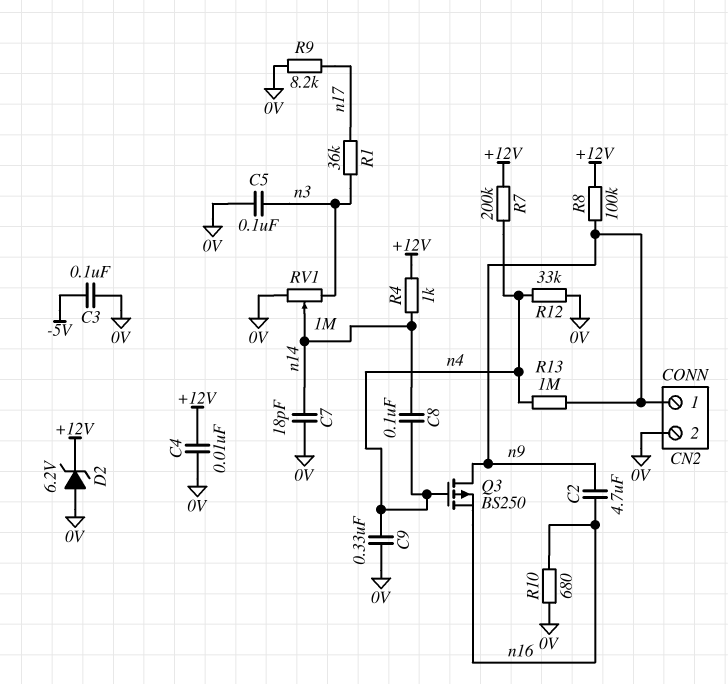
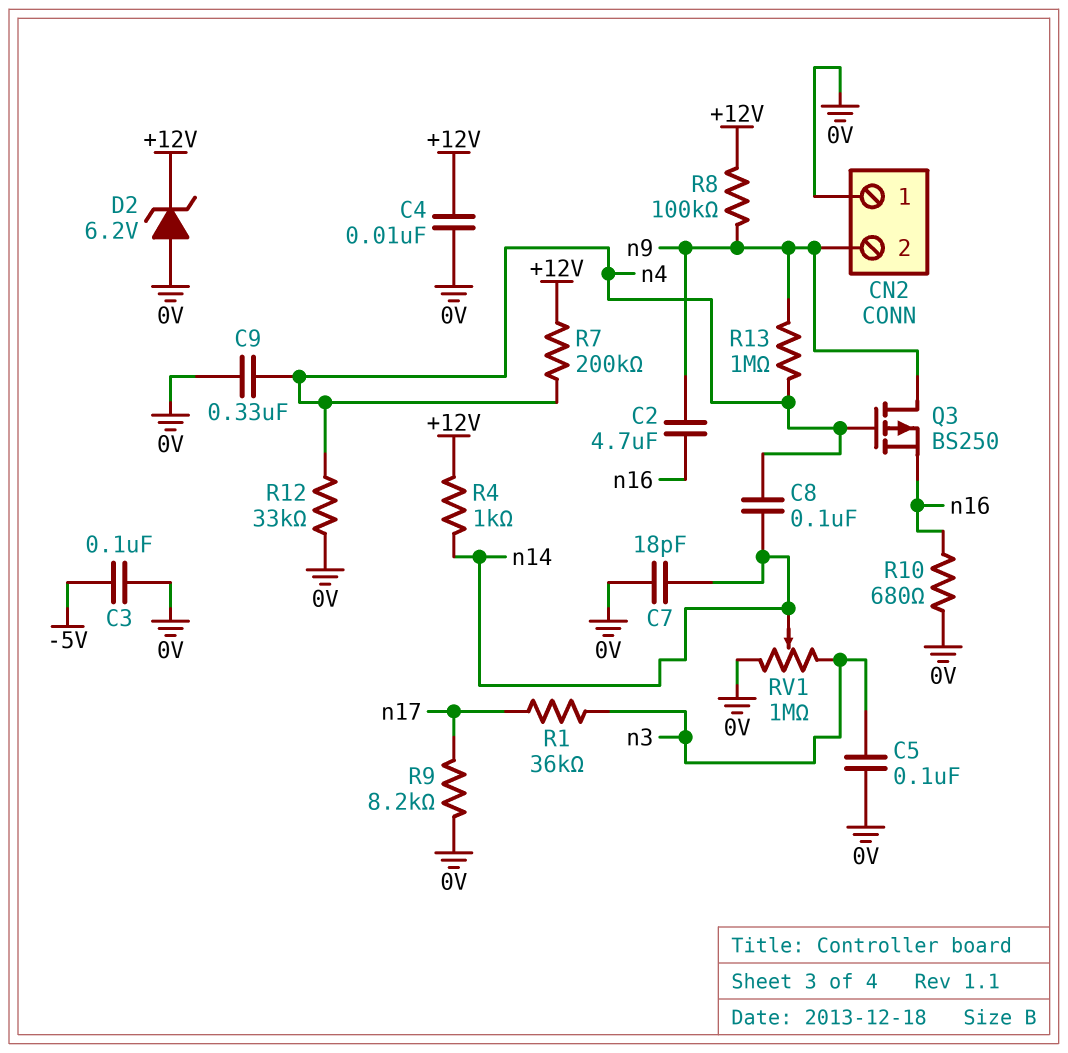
CN2 pin 1: n9 -> 0V
CN2 pin 2: 0V -> n9

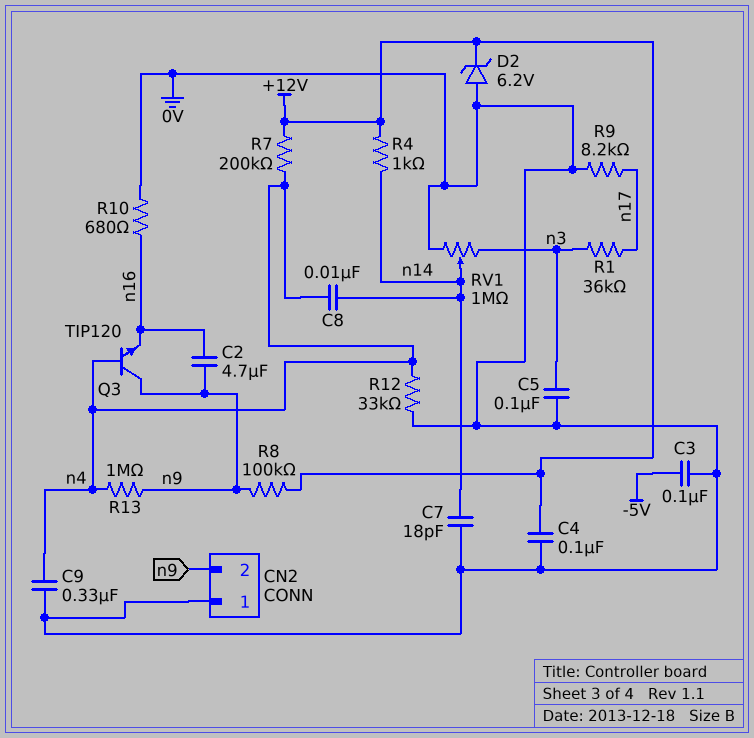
C4: 10nF (+12V, 0V) -> 100nF (+12V, 0V)
C8: 100nF (n4, n14) -> 10nF (n4, n14)
Q3: PMOS BS250 (G n4, D n9, S n16) -> NPN TIP120 (B n4, C n9, E n16)

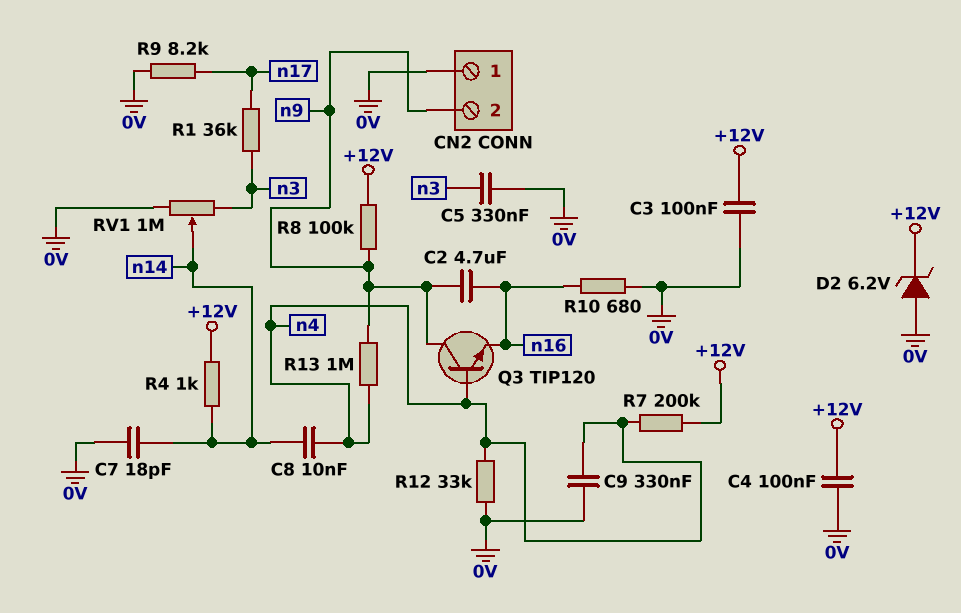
C3: 100nF (-5V, 0V) -> 100nF (+12V, 0V)
C5: 100nF (0V, n3) -> 330nF (0V, n3)

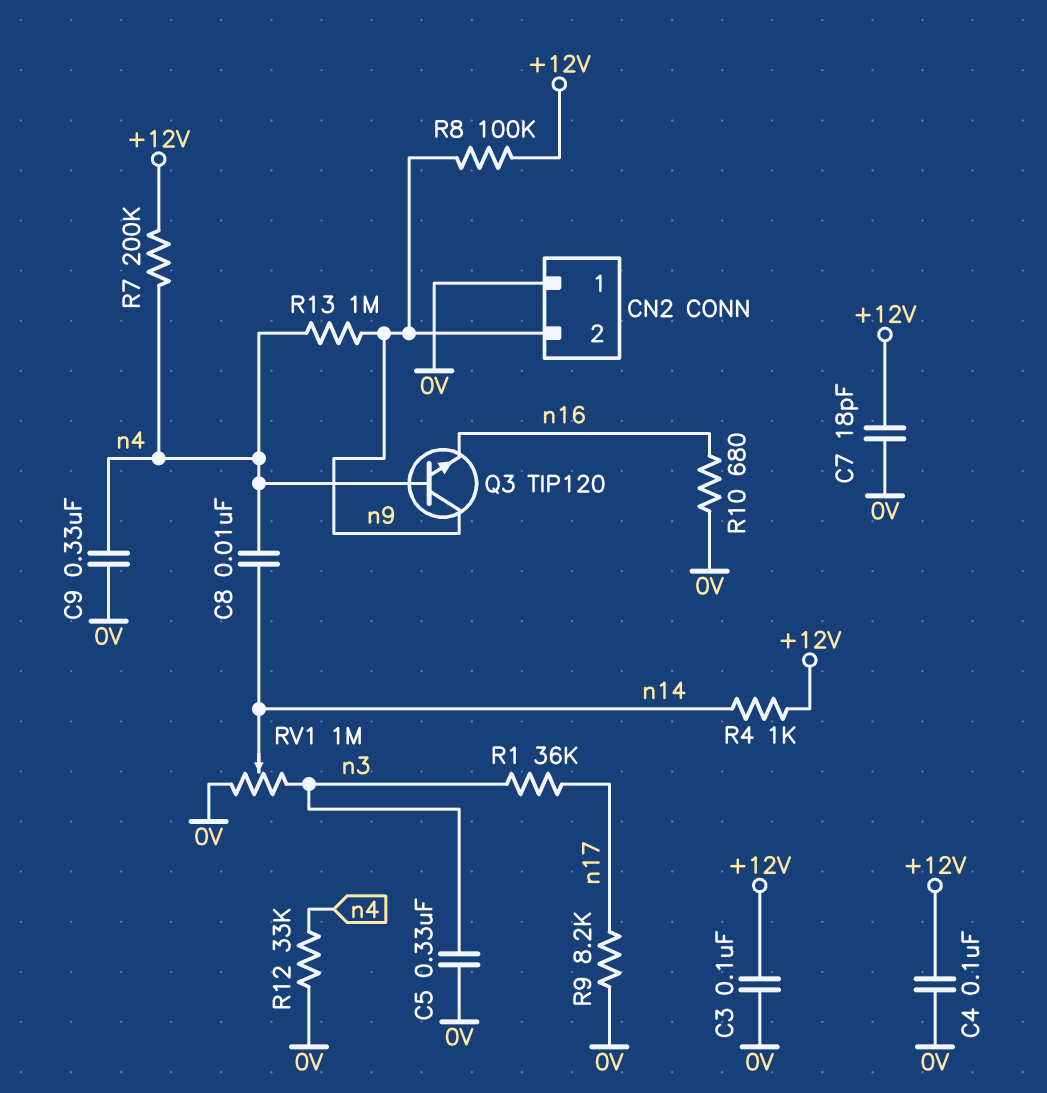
C2: 4.7uF (n9, n16) -> none
C7: 18pF (0V, n14) -> 18pF (+12V, 0V)
D2: zener 6.2V (A 0V, K +12V) -> none

